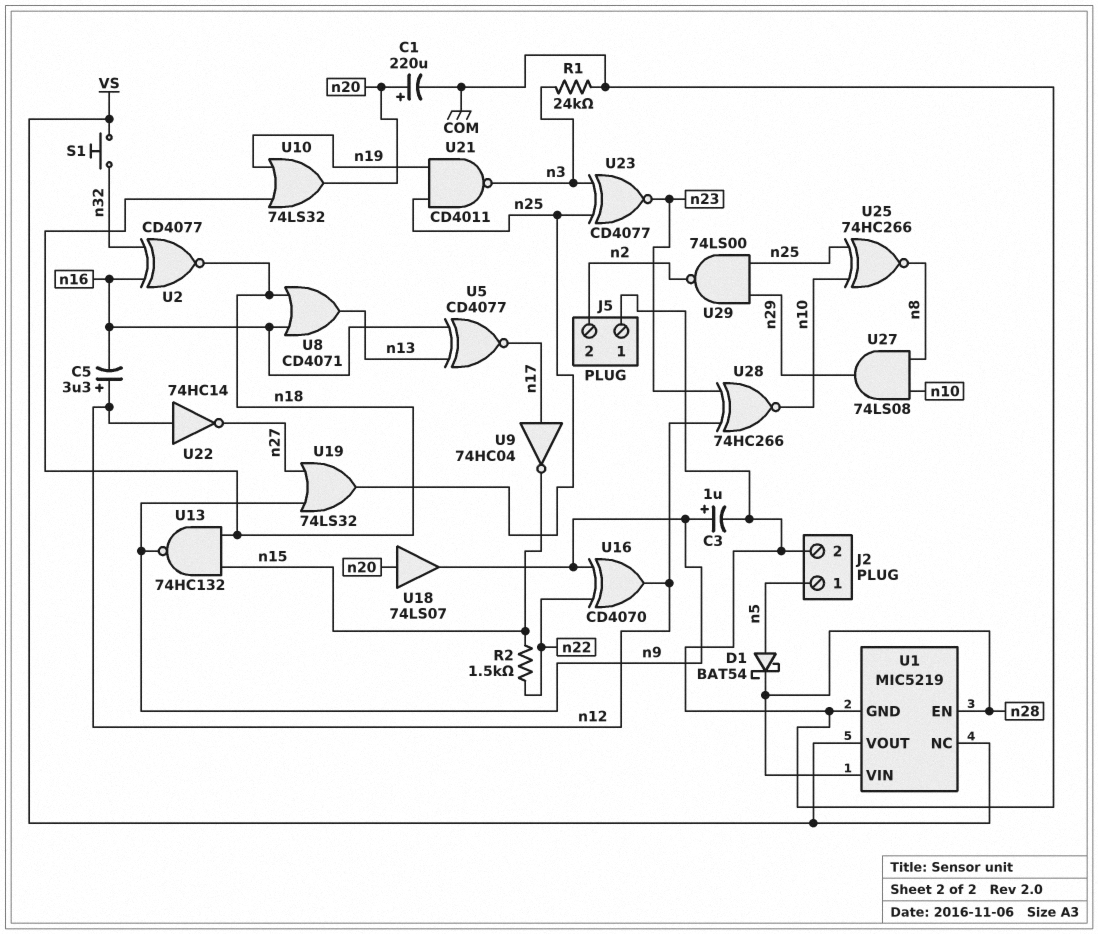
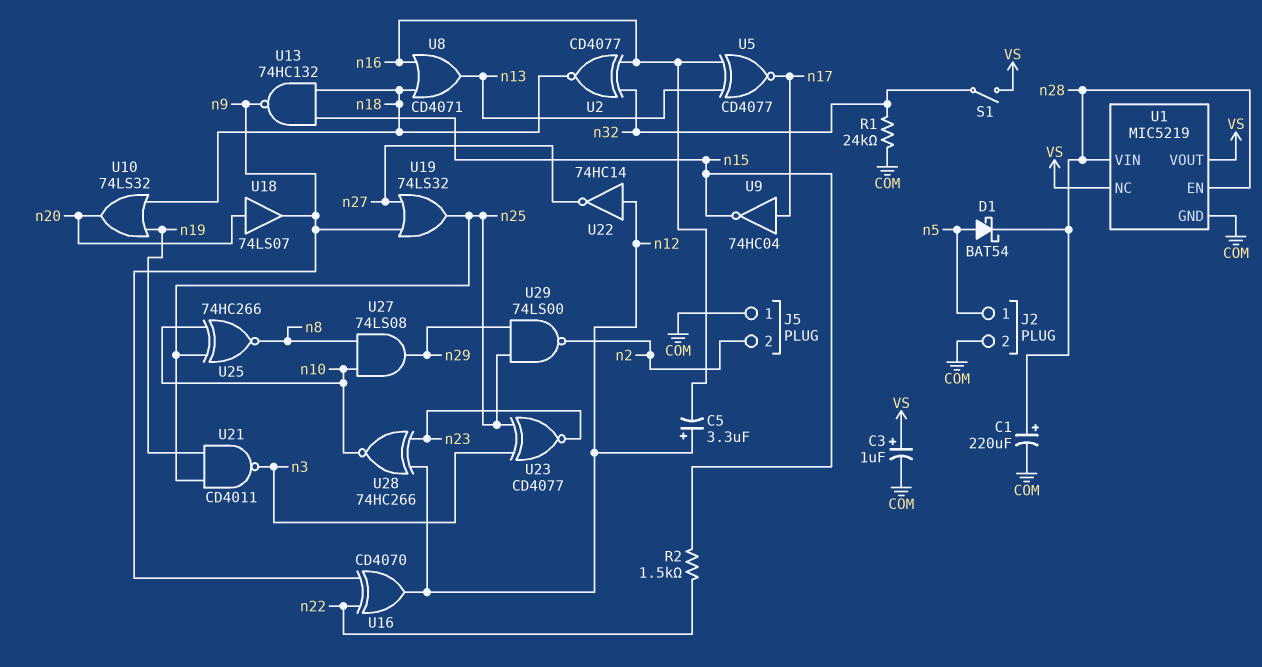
C1: 220uF (plus n20, minus COM) -> 220uF (plus n28, minus COM)
C3: 1uF (plus n9, minus COM) -> 1uF (plus VS, minus COM)
R1: 24k (COM, n3) -> 24k (COM, n32)
S1: button (VS, n32) -> switch (VS, n32)

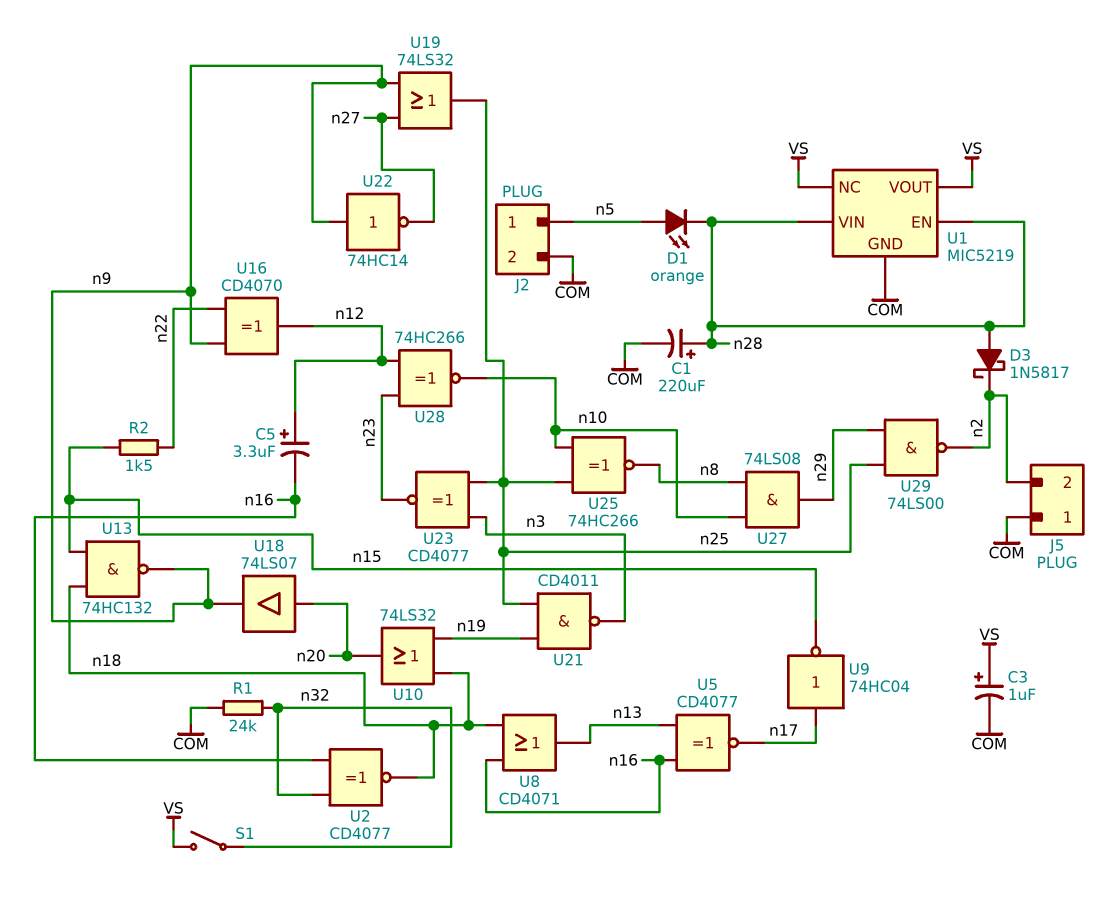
D1: schottky BAT54 (A n5, K n28) -> LED orange (A n5, K n28)
D3: none -> schottky 1N5817 (A n28, K n2)
U22: NOT 74HC14 (in n12, out n27) -> NOT 74HC14 (in n9, out n27)

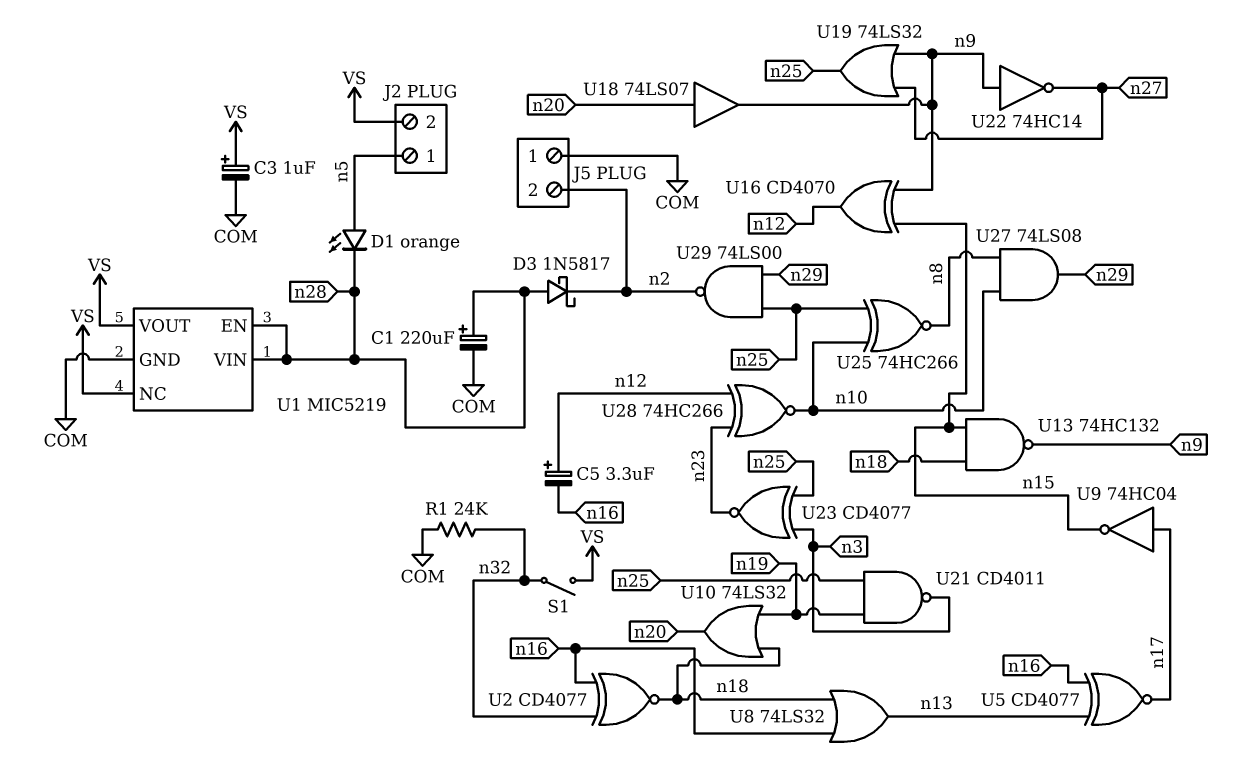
J2 pin 2: COM -> VS
R2: 1.5k (n15, n22) -> none
U8: OR CD4071 (in n16, in n18, out n13) -> OR 74LS32 (in n16, in n18, out n13)
U16: XOR CD4070 (in n9, in n22, out n12) -> XOR CD4070 (in n9, in n15, out n12)

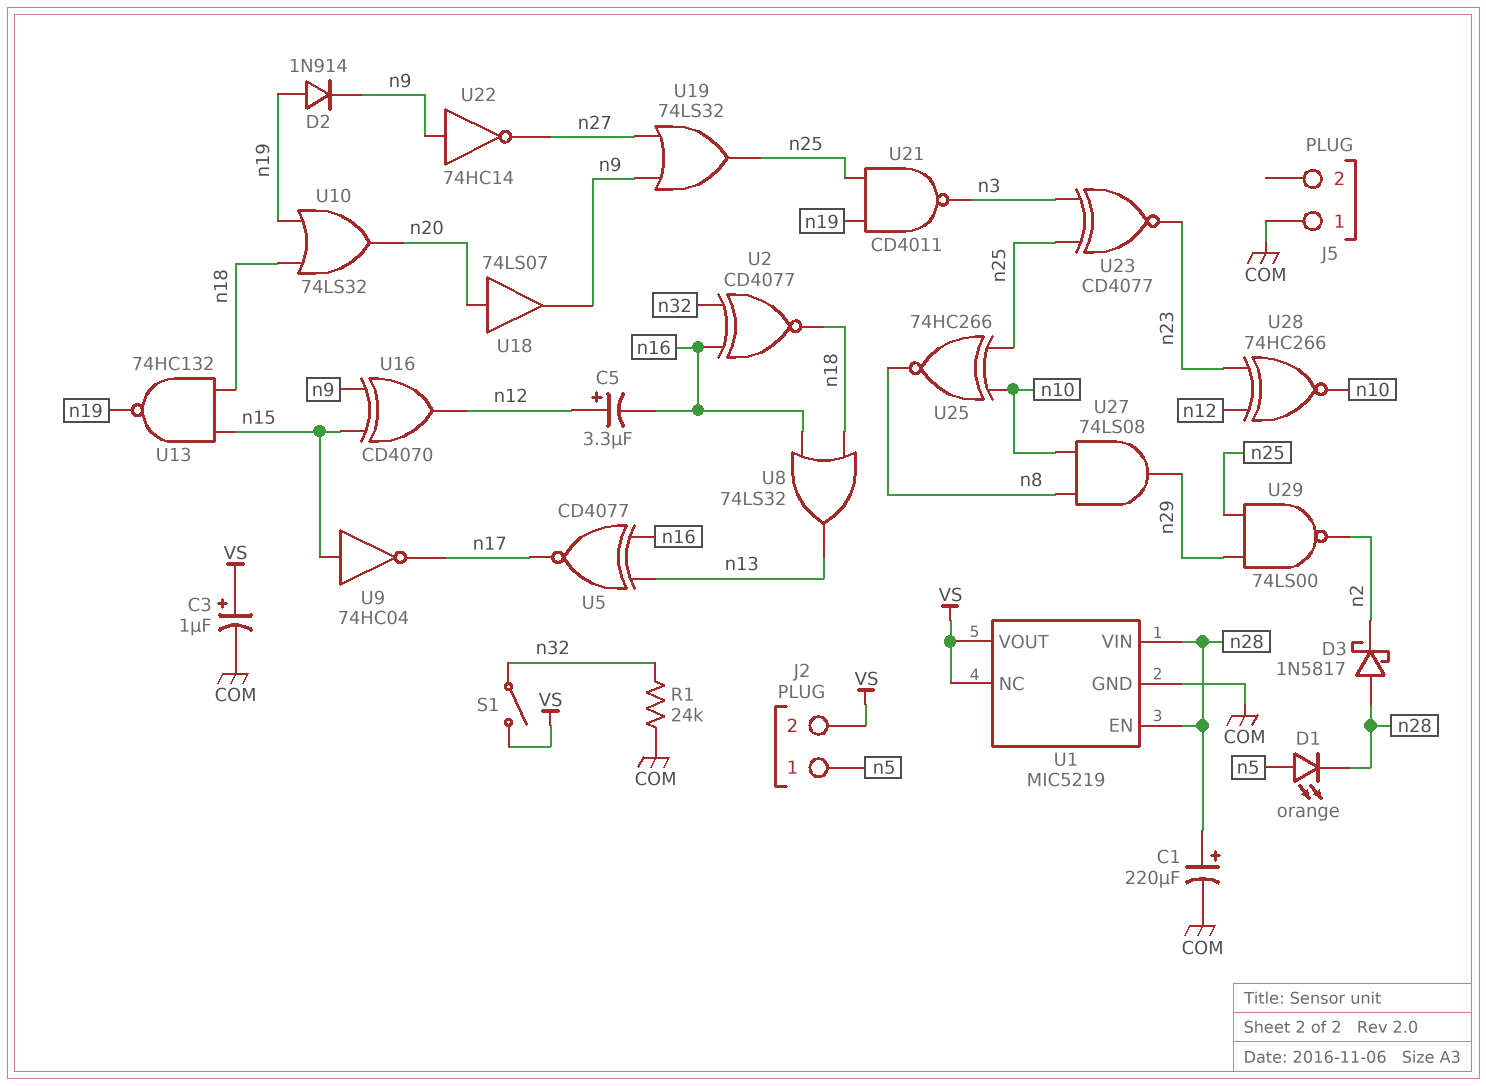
D2: none -> diode 1N914 (A n19, K n9)
J5 pin 2: n2 -> none
U9: NOT 74HC04 (in n17, out n15) -> NOT 74HC04 (in n15, out n17)
U13: NAND 74HC132 (in n15, in n18, out n9) -> NAND 74HC132 (in n15, in n18, out n19)

